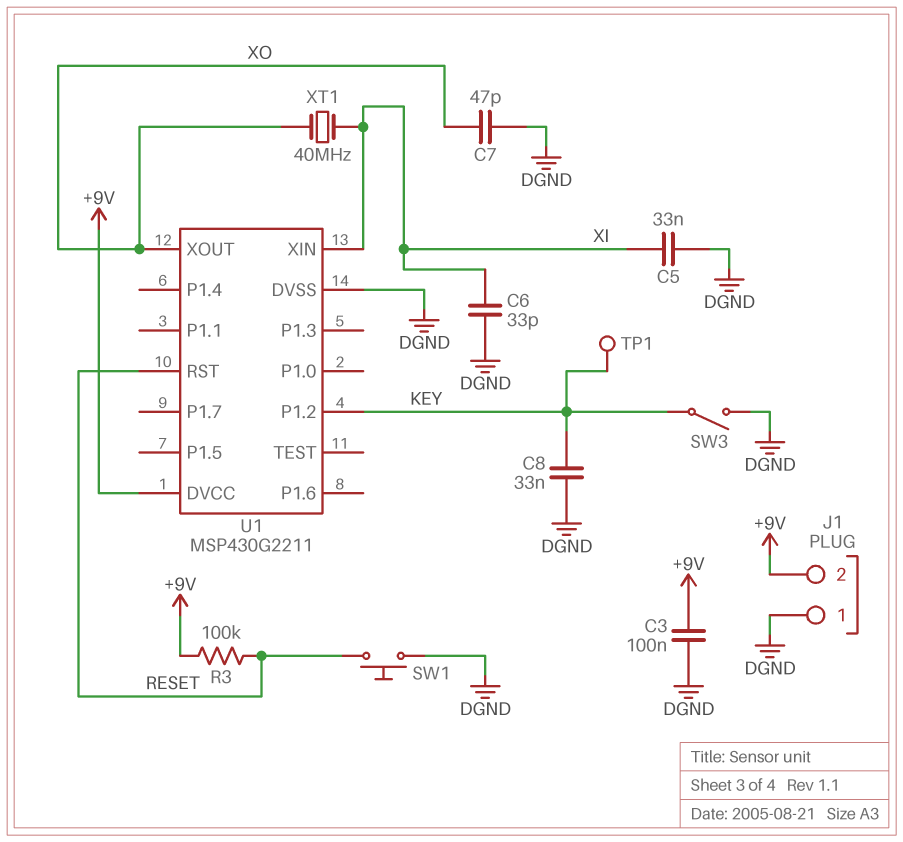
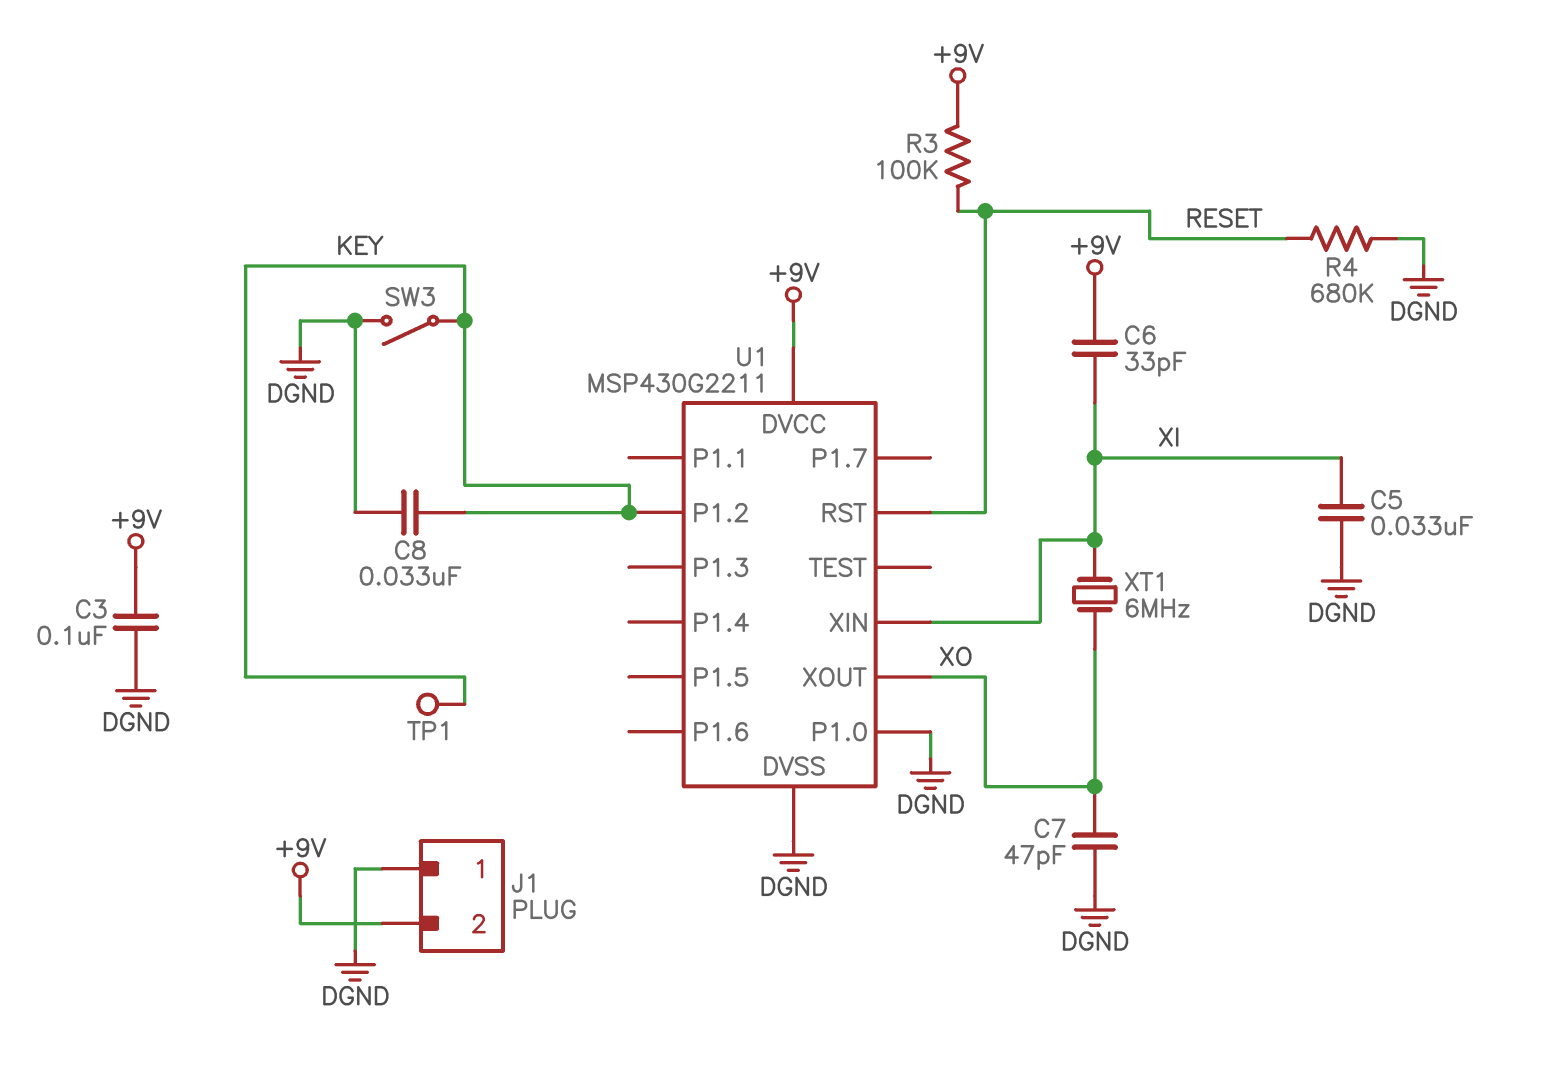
C6: 33pF (DGND, XI) -> 33pF (+9V, XI)
R4: none -> 680k (DGND, RESET)
SW1: button (DGND, RESET) -> none
U1 pin P1.0: none -> DGND
XT1: 40MHz (XI, XO) -> 6MHz (XI, XO)

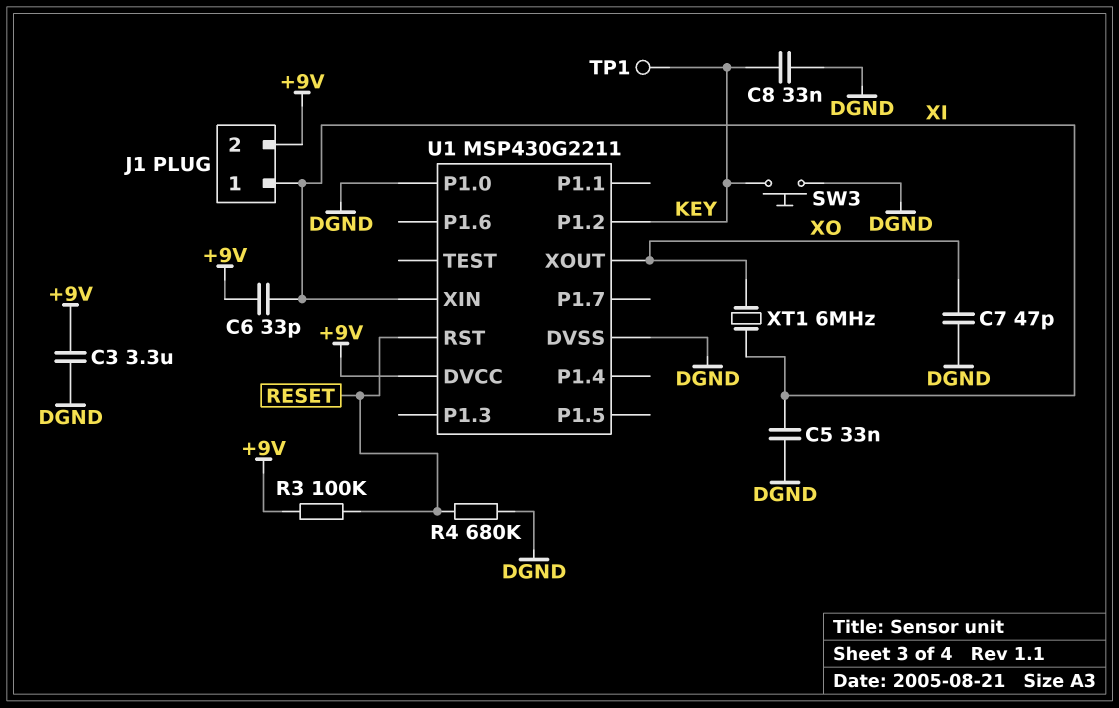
C3: 100nF (+9V, DGND) -> 3.3uF (+9V, DGND)
J1 pin 1: DGND -> XI
SW3: switch (DGND, KEY) -> button (DGND, KEY)

